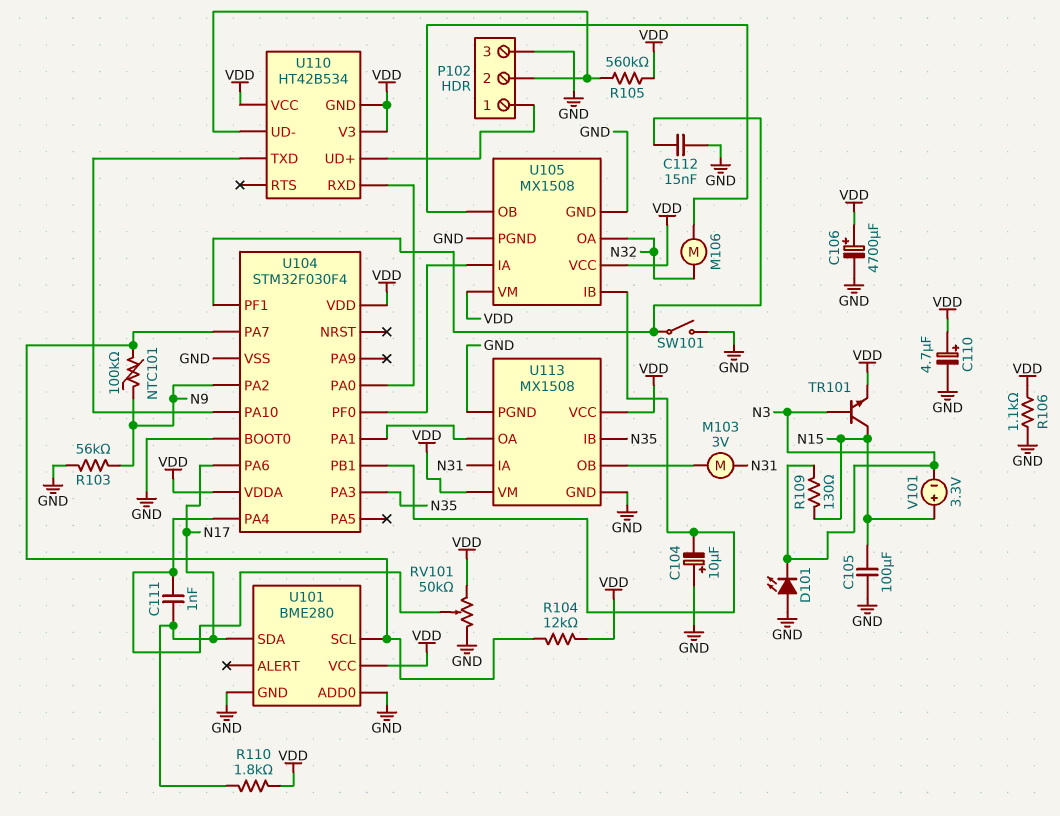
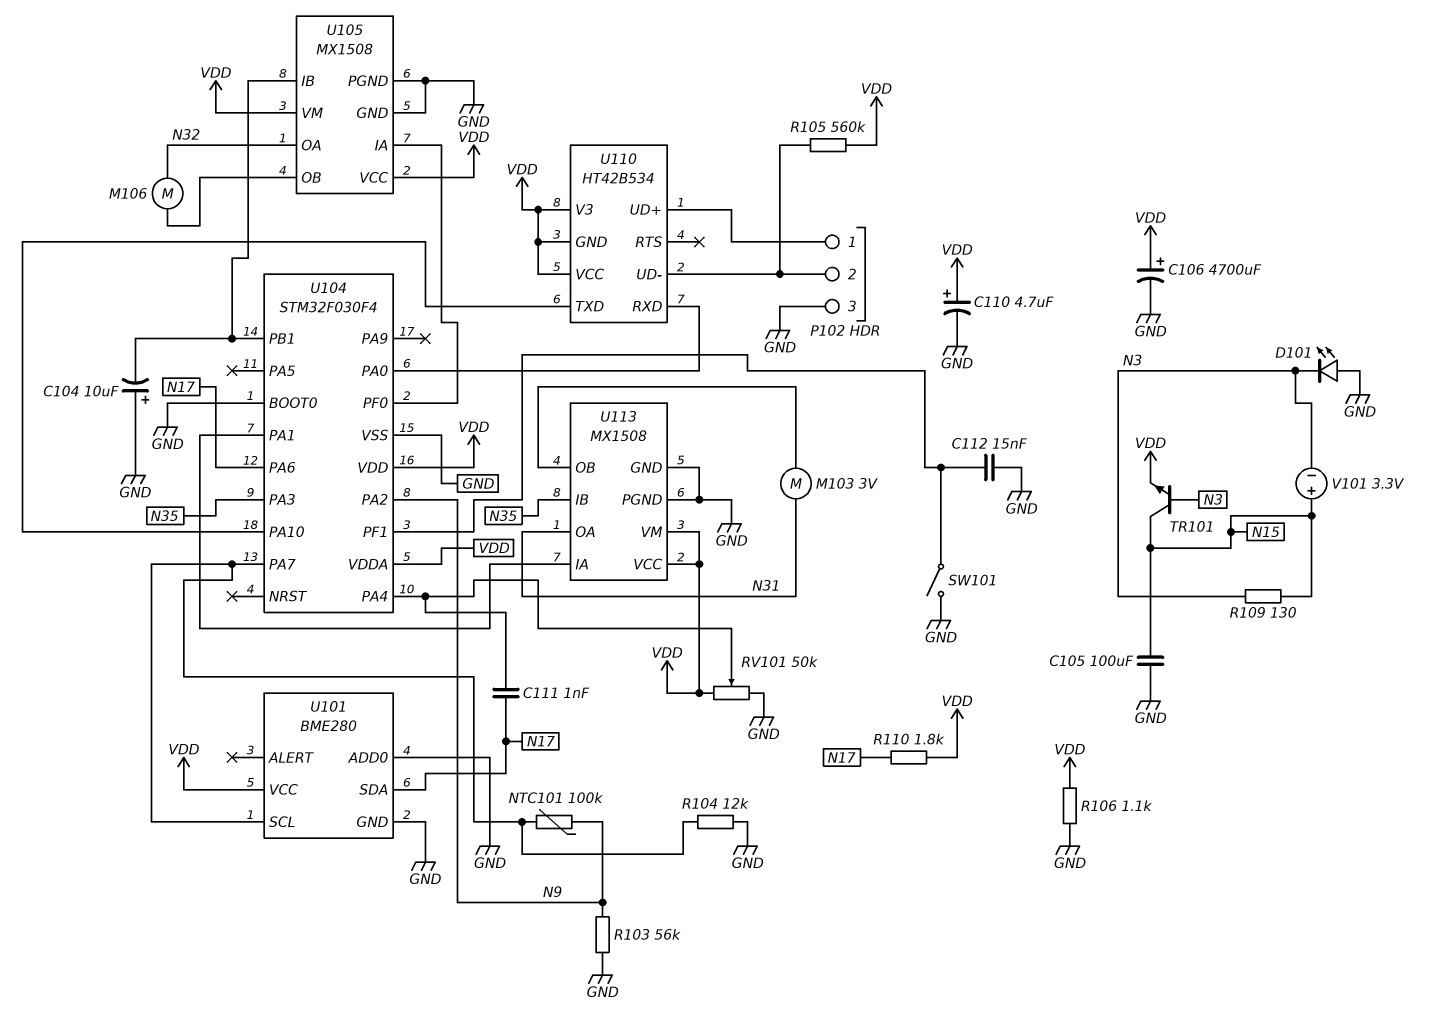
R104: 12k (U101/SCL, VDD) -> 12k (GND, U101/SCL)
U113 pin IA: N31 -> U104/PA1
U113 pin OA: U104/PA1 -> N31

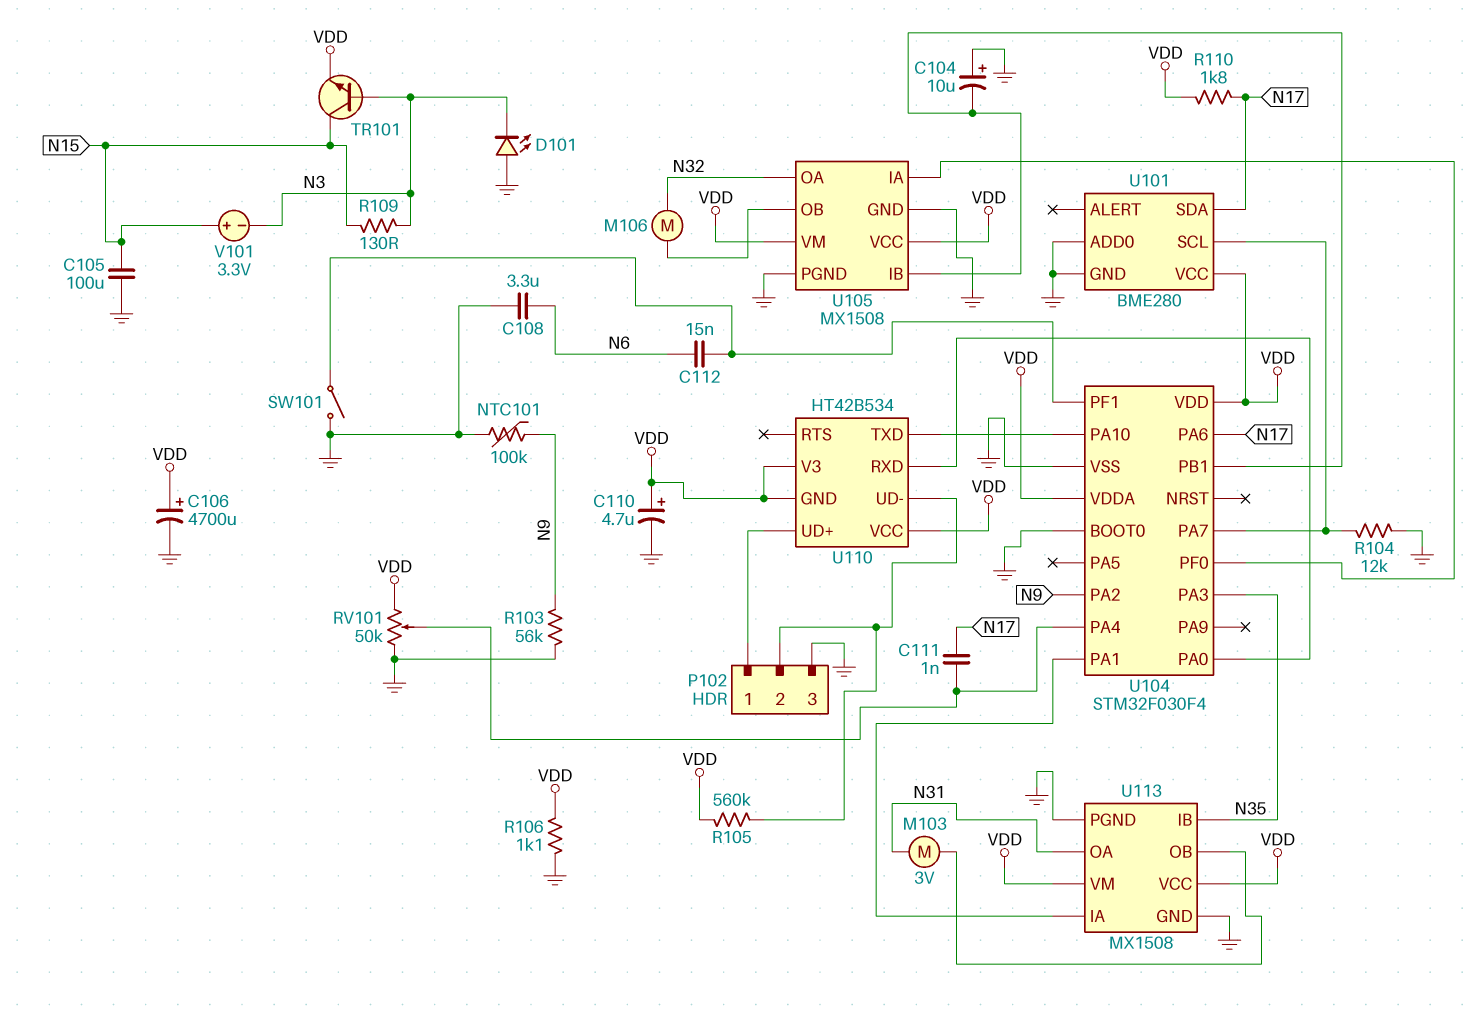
C108: none -> 3.3uF (GND, N6)
C112: 15nF (GND, U104/PF1) -> 15nF (N6, U104/PF1)
NTC101: 100k (N9, U101/SCL) -> 100k (GND, N9)

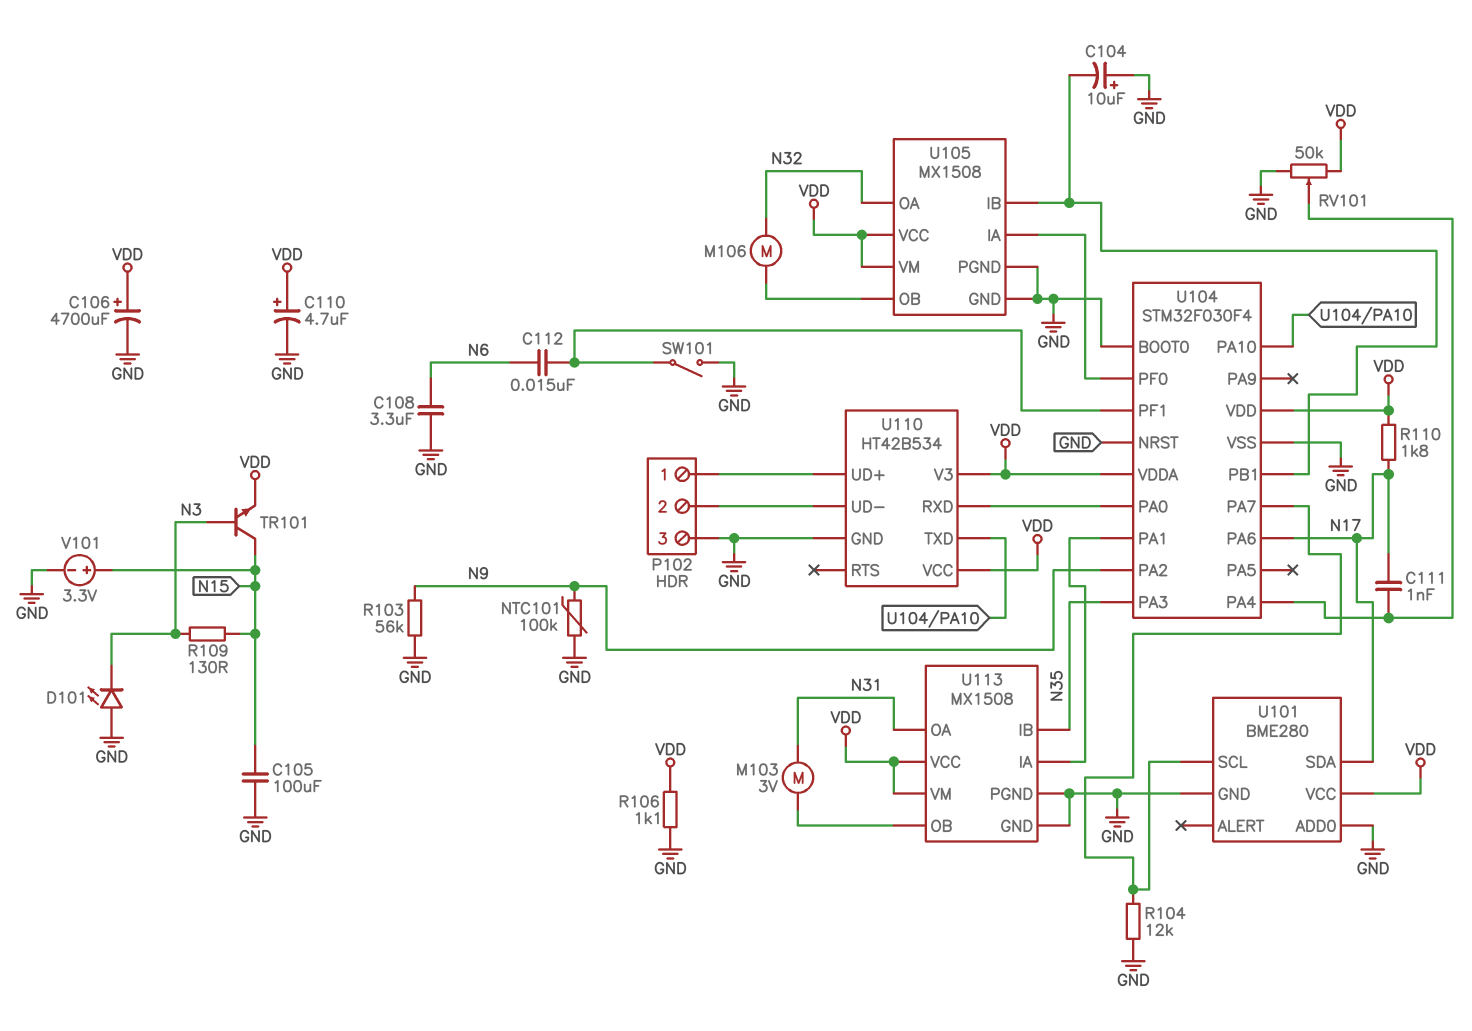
R105: 560k (P102/2, VDD) -> none
U104 pin NRST: none -> GND
U110 pin GND: VDD -> GND
V101: 3.3V (plus N15, minus N3) -> 3.3V (plus N15, minus GND)

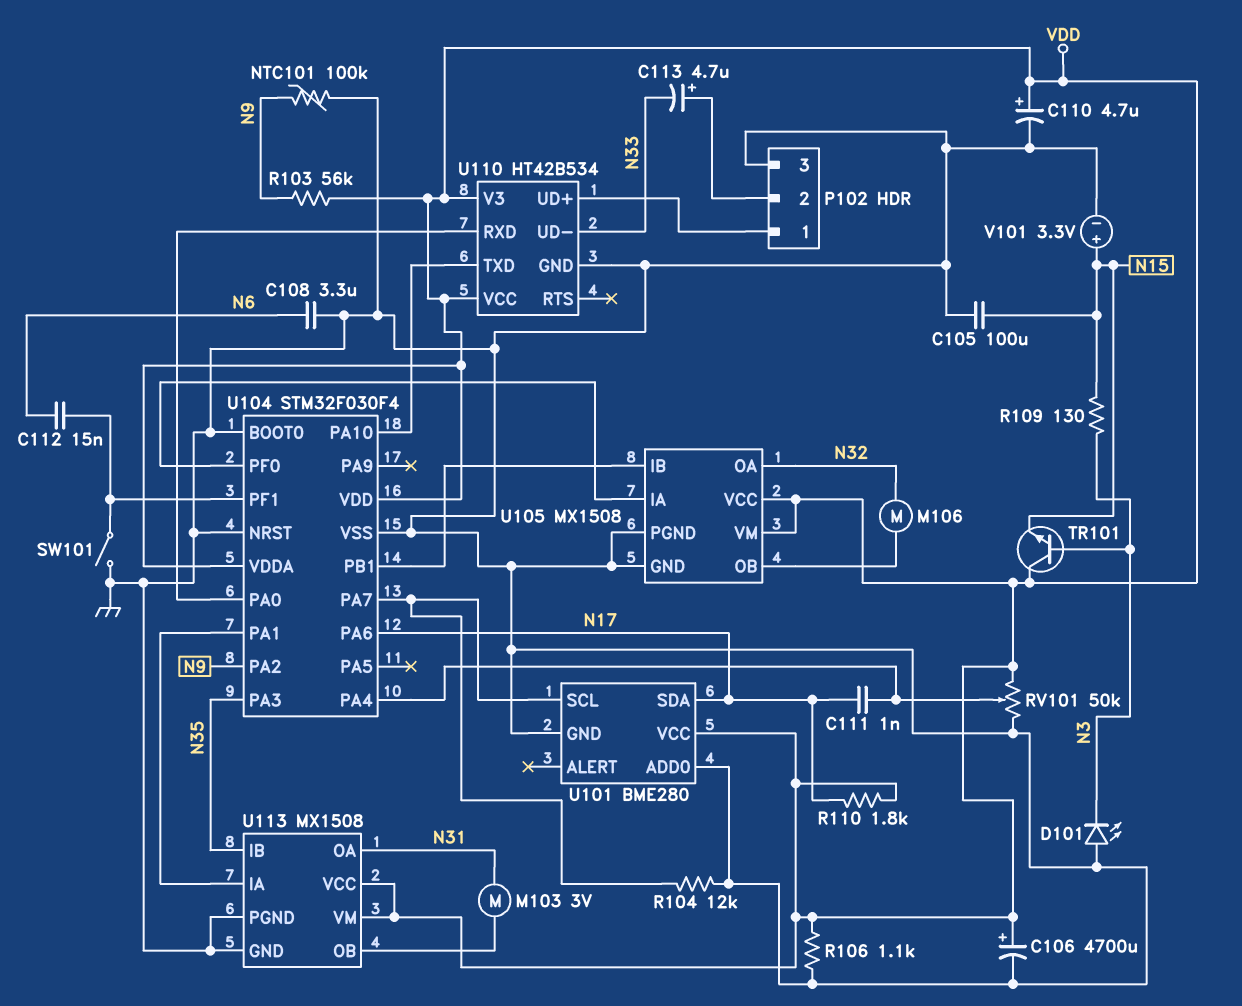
C104: 10uF (plus GND, minus U104/PB1) -> none
C113: none -> 4.7uF (plus P102/2, minus N33)
R103: 56k (GND, N9) -> 56k (N9, VDD)
TR101: NPN (B N3, C N15, E VDD) -> NPN (B N3, C VDD, E N15)
U110 pin UD-: P102/2 -> N33

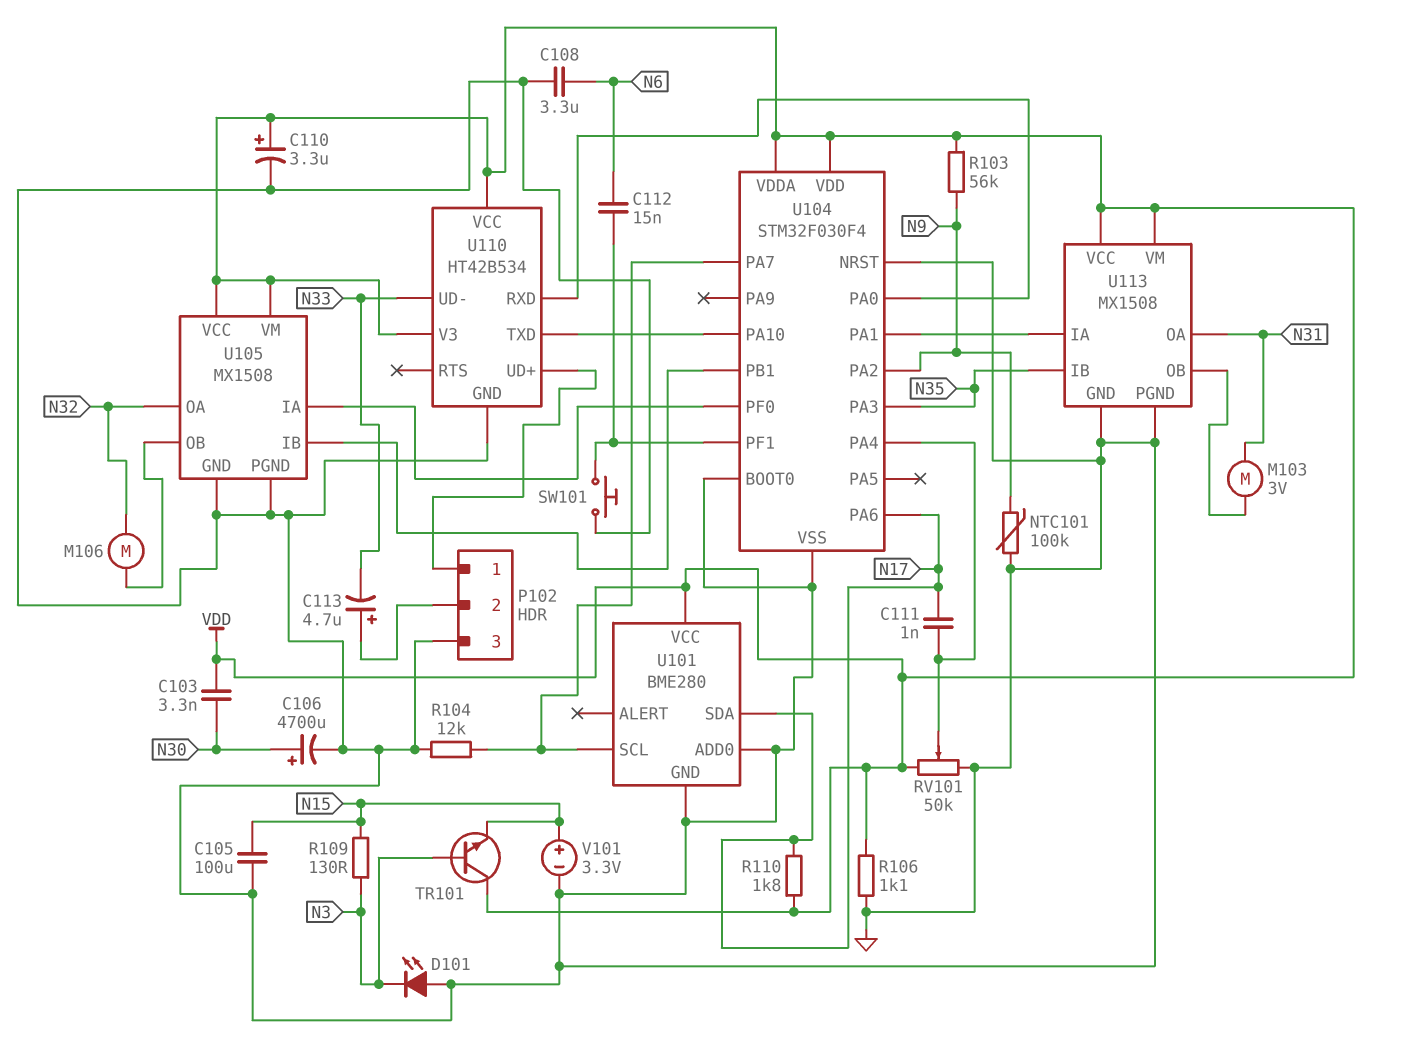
C103: none -> 3.3nF (N30, VDD)
C106: 4700uF (plus VDD, minus GND) -> 4700uF (plus N30, minus GND)
C110: 4.7uF (plus VDD, minus GND) -> 3.3uF (plus VDD, minus GND)
SW101: switch (GND, U104/PF1) -> button (GND, U104/PF1)

